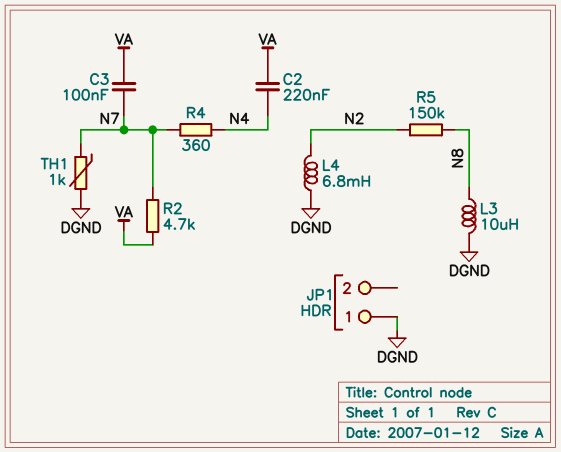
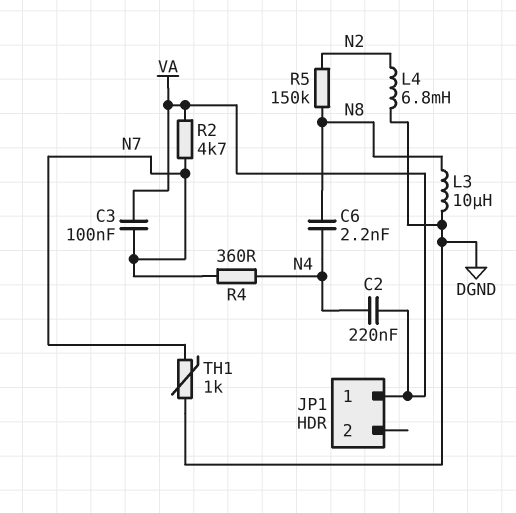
C6: none -> 2.2nF (N4, N8)
JP1 pin 1: DGND -> VA

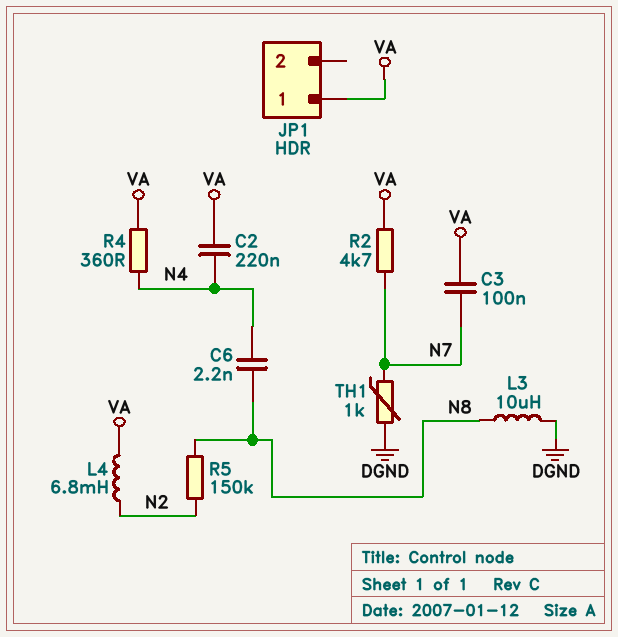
L4: 6.8mH (DGND, N2) -> 6.8mH (N2, VA)
R4: 360 (N4, N7) -> 360 (N4, VA)

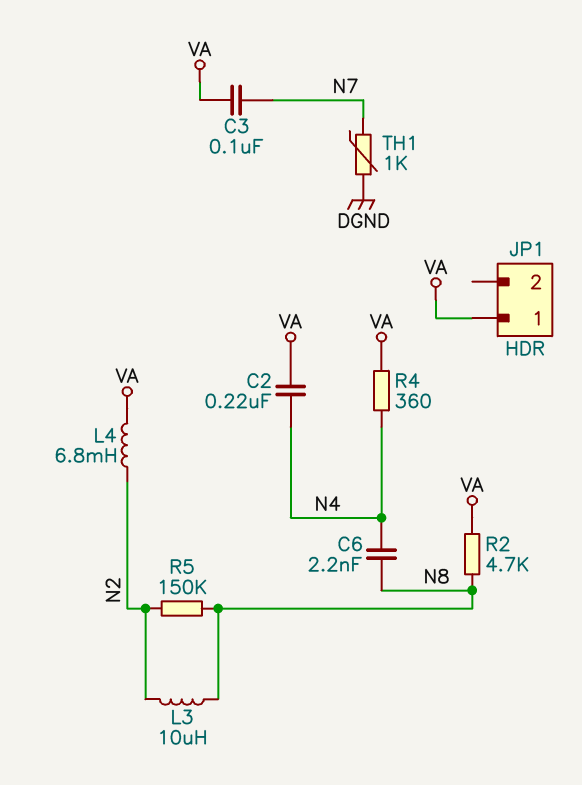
L3: 10uH (DGND, N8) -> 10uH (N2, N8)
R2: 4.7k (N7, VA) -> 4.7k (N8, VA)

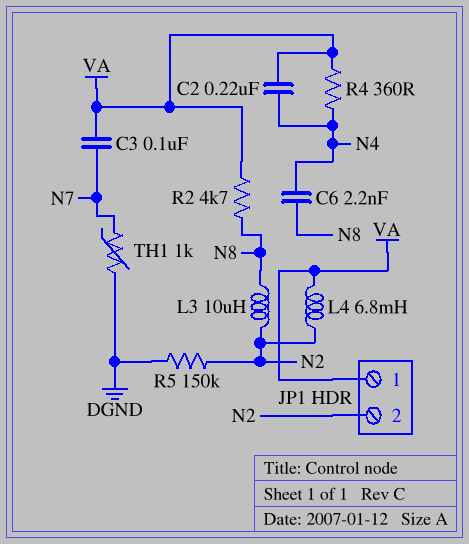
JP1 pin 2: none -> N2
R5: 150k (N2, N8) -> 150k (DGND, N2)

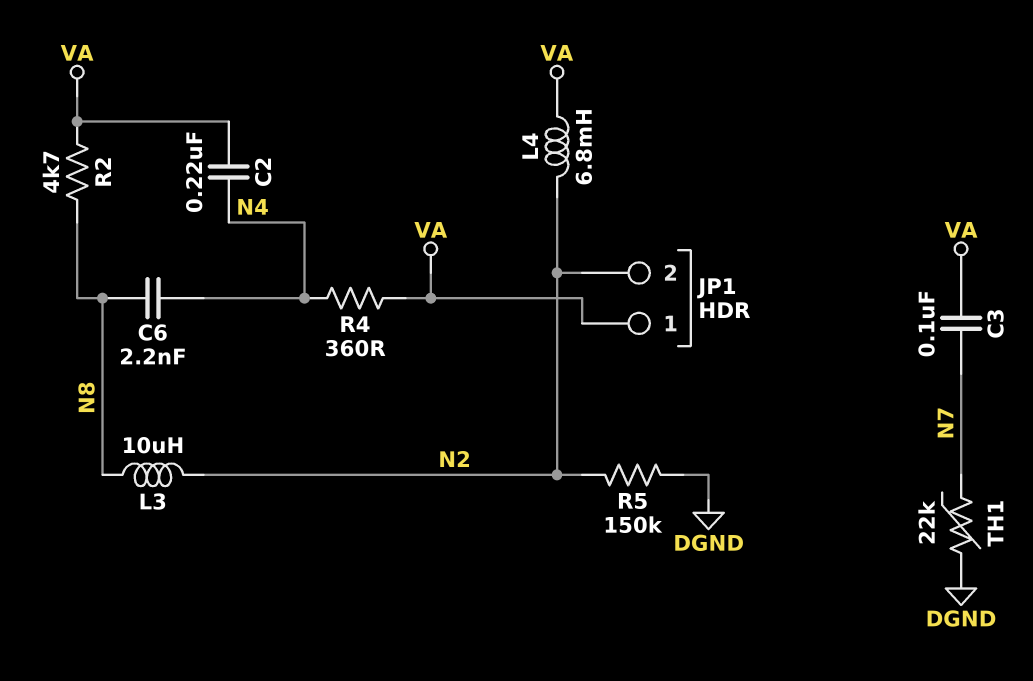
TH1: 1k (DGND, N7) -> 22k (DGND, N7)

